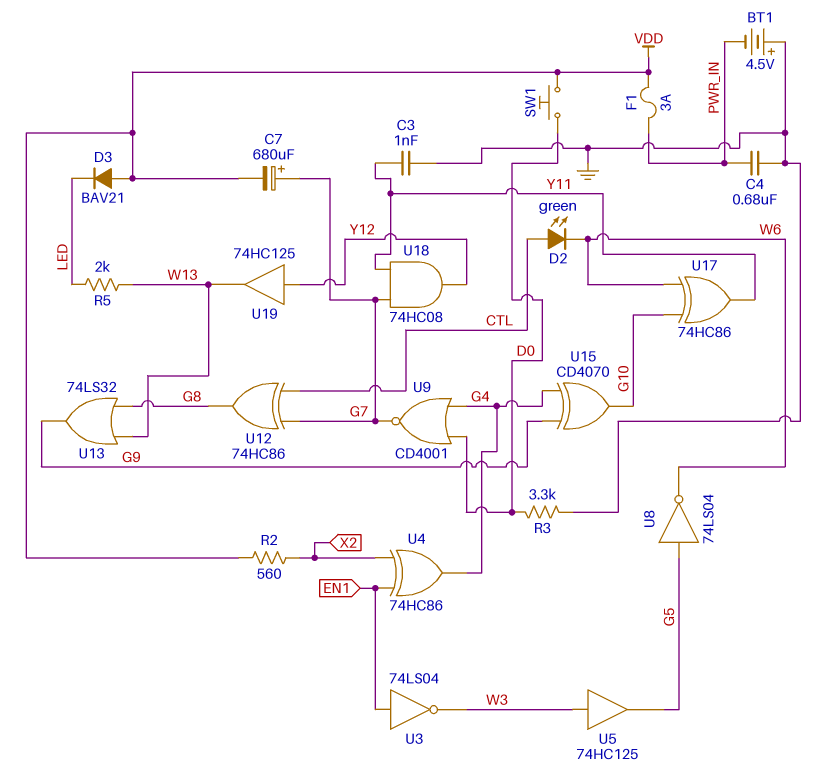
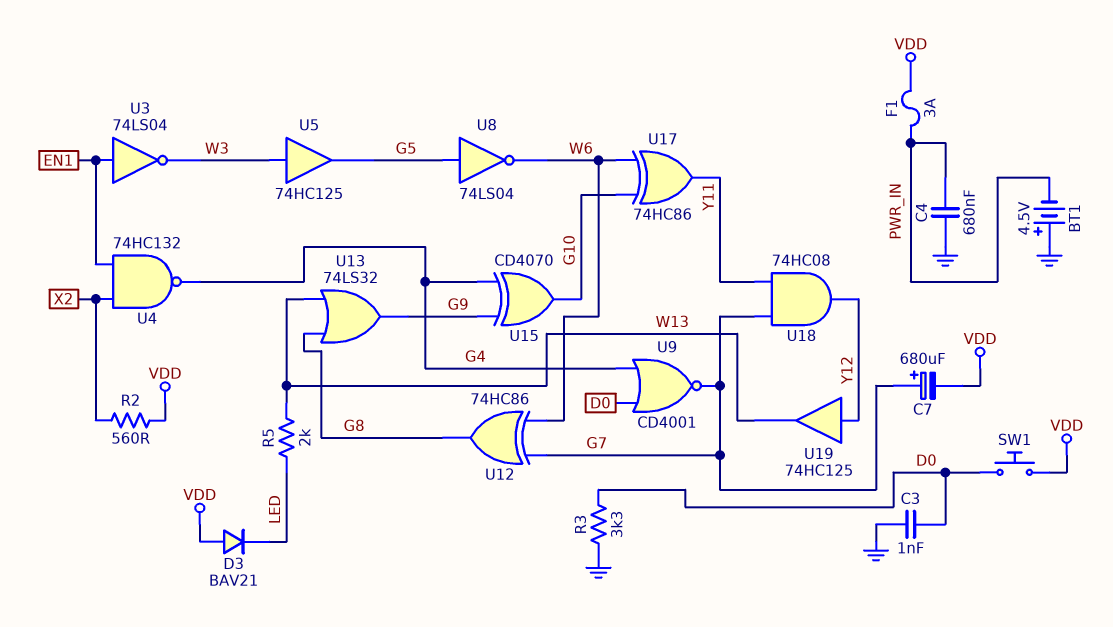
C3: 1nF (GND, Y11) -> 1nF (D0, GND)
D2: LED green (A CTL, K W6) -> none
U4: XOR 74HC86 (in EN1, in X2, out G4) -> NAND 74HC132 (in EN1, in X2, out G4)
U12: XOR 74HC86 (in CTL, in G7, out G8) -> XOR 74HC86 (in G7, in W6, out G8)

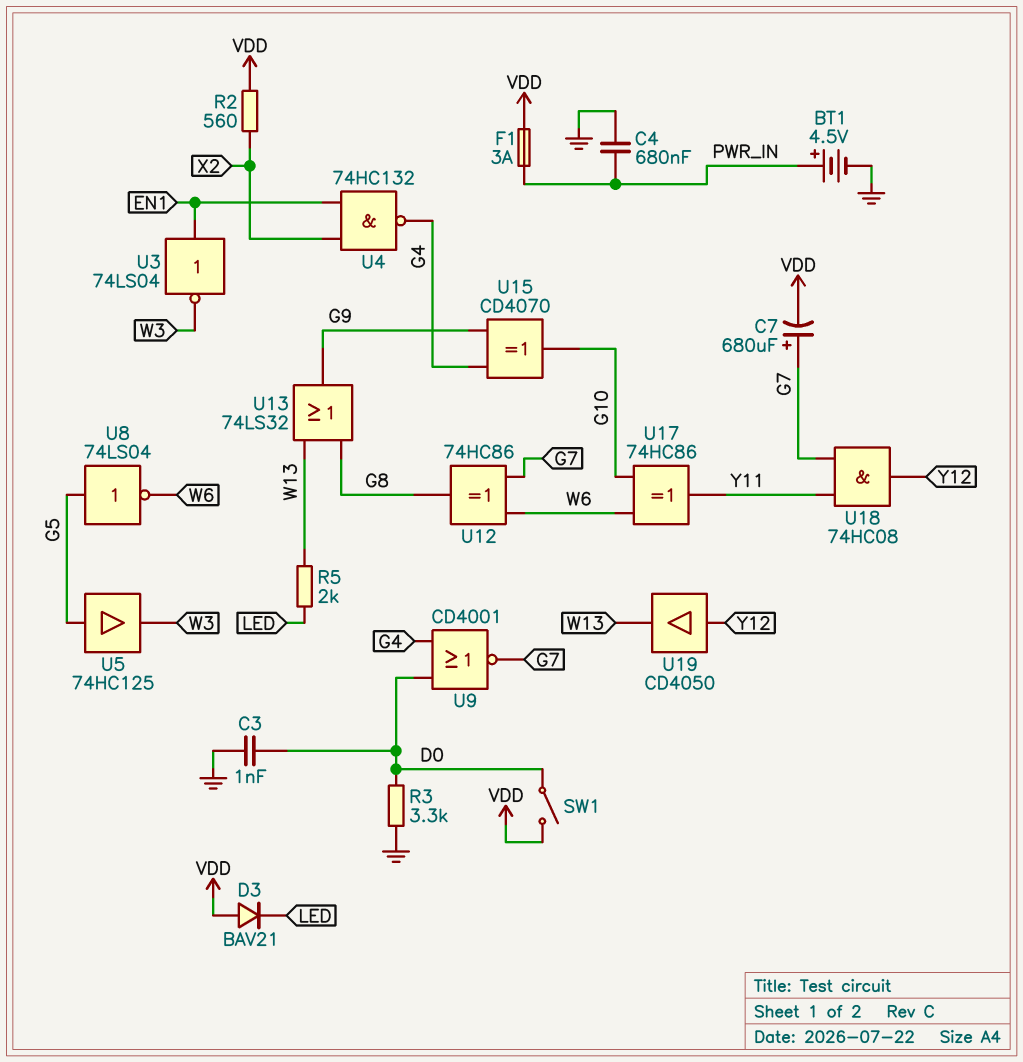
BT1: 4.5V (plus GND, minus PWR_IN) -> 4.5V (plus PWR_IN, minus GND)
SW1: button (D0, VDD) -> switch (D0, VDD)
U5: buffer 74HC125 (in W3, out G5) -> buffer 74HC125 (in G5, out W3)
U19: buffer 74HC125 (in Y12, out W13) -> buffer CD4050 (in Y12, out W13)

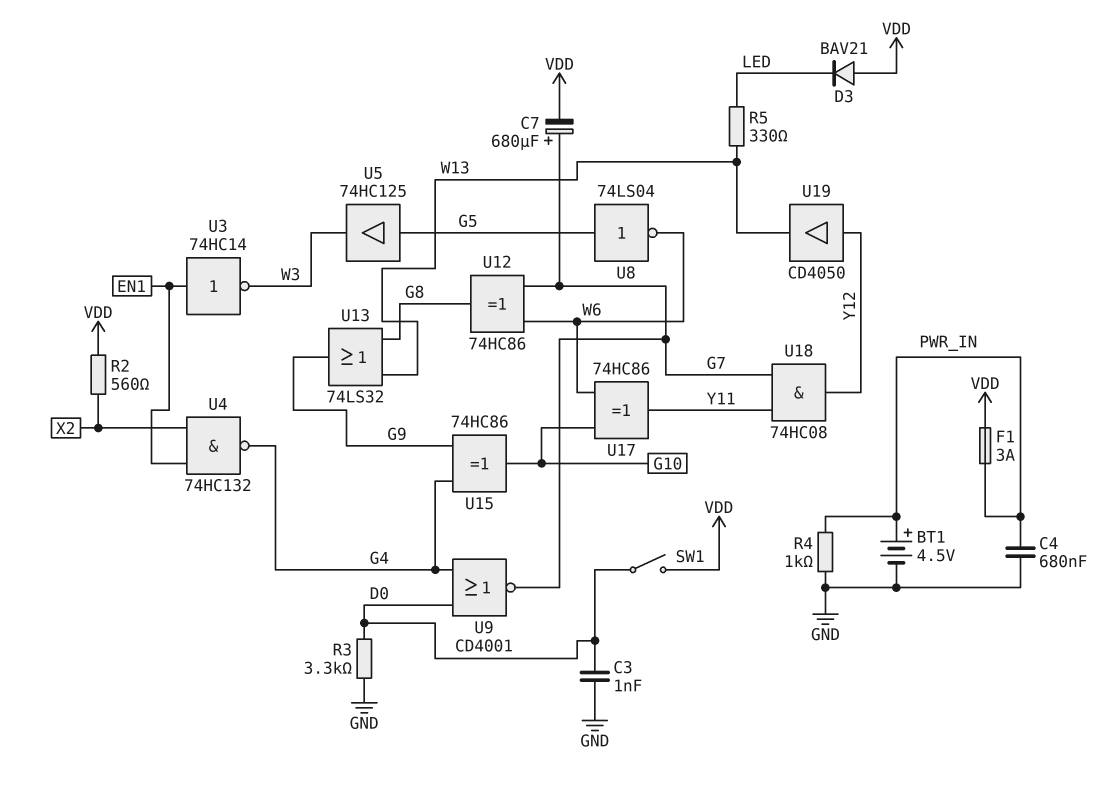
R4: none -> 1k (GND, PWR_IN)
R5: 2k (LED, W13) -> 330 (LED, W13)
U3: NOT 74LS04 (in EN1, out W3) -> NOT 74HC14 (in EN1, out W3)
U15: XOR CD4070 (in G4, in G9, out G10) -> XOR 74HC86 (in G4, in G9, out G10)

